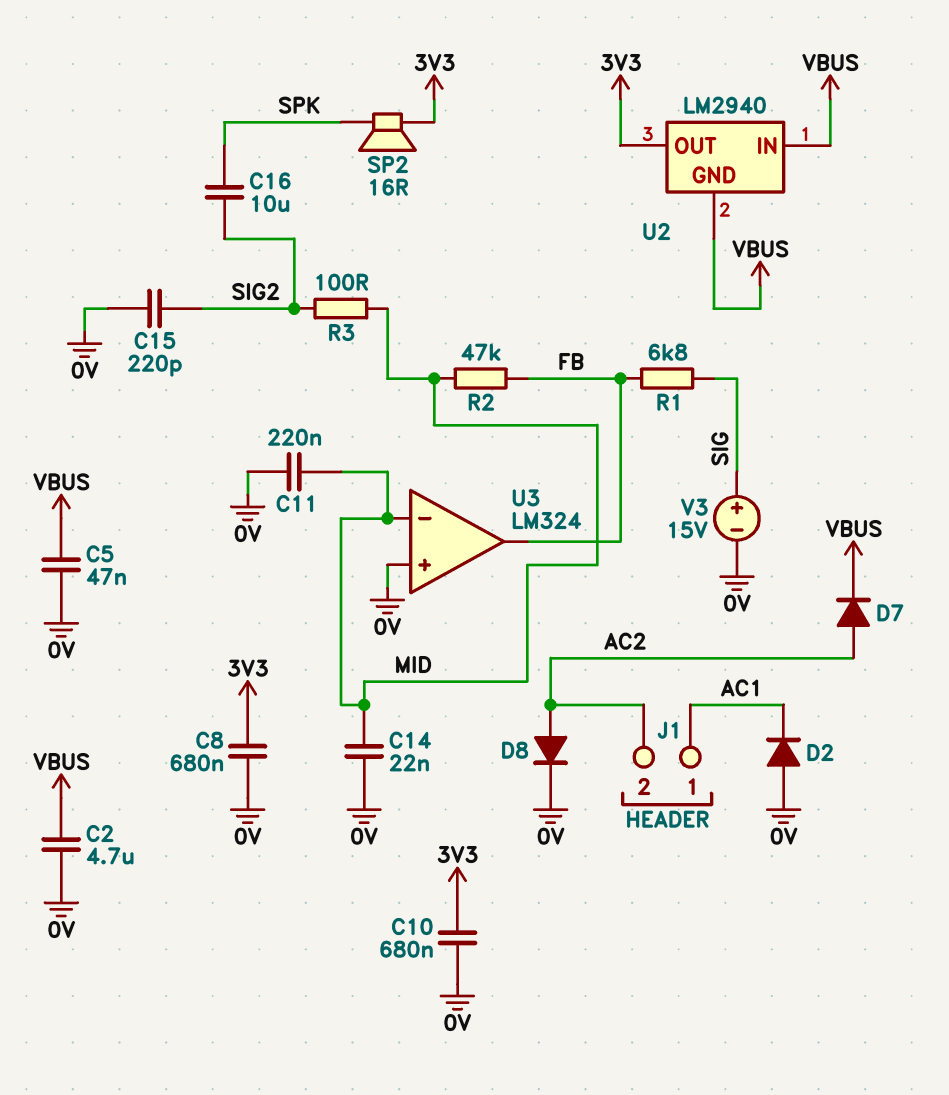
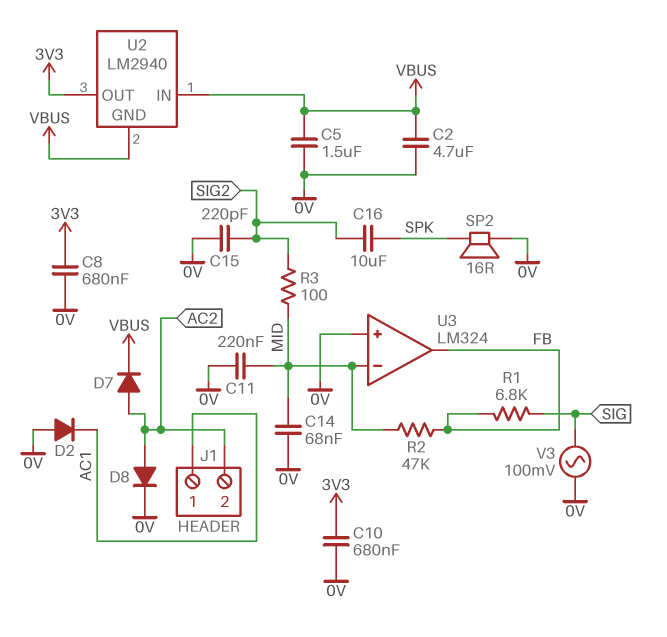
C5: 47nF (0V, VBUS) -> 1.5uF (0V, VBUS)
C14: 22nF (0V, MID) -> 68nF (0V, MID)
SP2: speaker 16R (3V3, SPK) -> speaker 16R (0V, SPK)
V3: 15V (plus SIG, minus 0V) -> AC 100mV (0V, SIG)

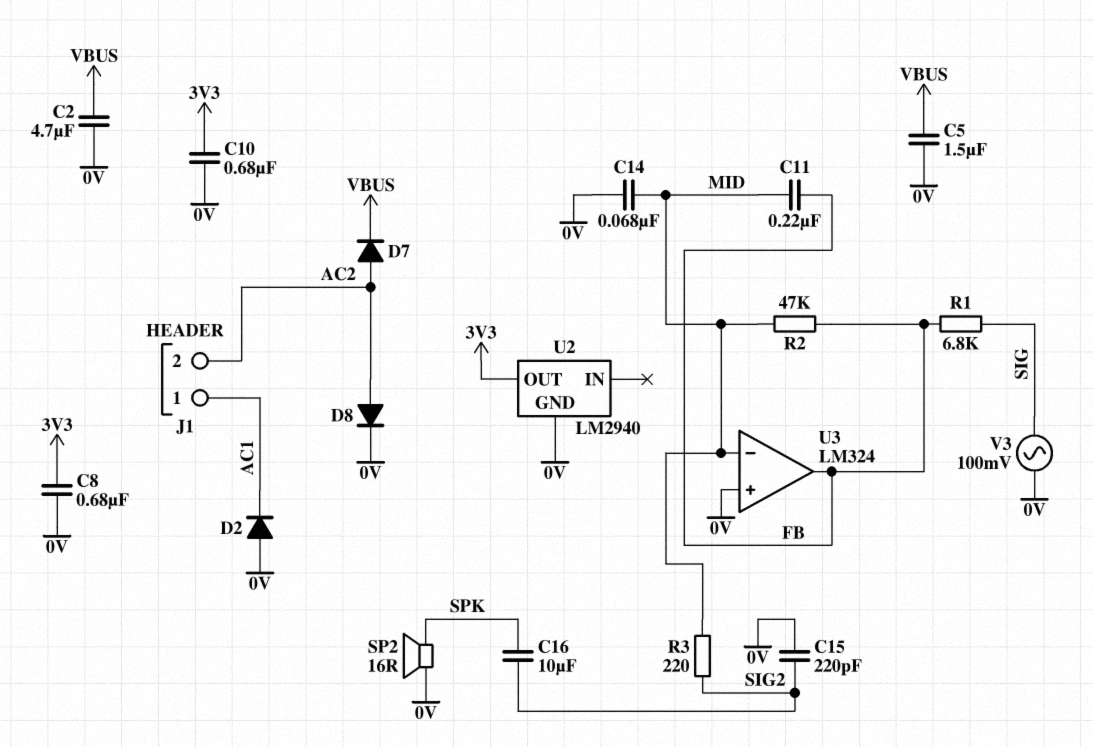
C11: 220nF (0V, MID) -> 220nF (FB, MID)
R3: 100 (MID, SIG2) -> 220 (MID, SIG2)
U2 pin GND: VBUS -> 0V
U2 pin IN: VBUS -> none

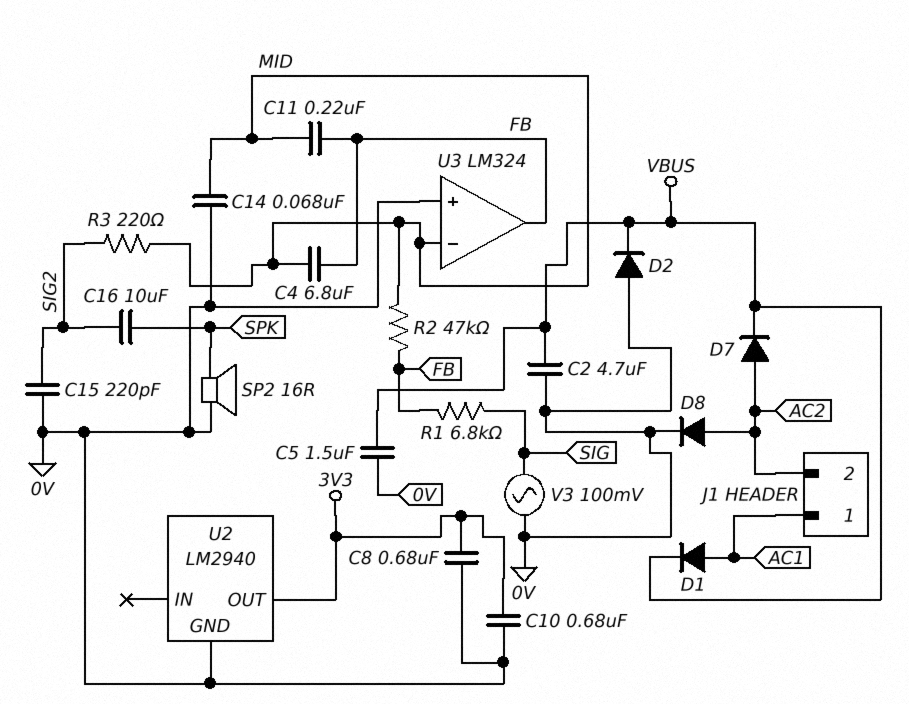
C4: none -> 6.8uF (FB, MID)
D1: none -> diode (A AC1, K VBUS)
D2: diode (A 0V, K AC1) -> diode (A 0V, K VBUS)

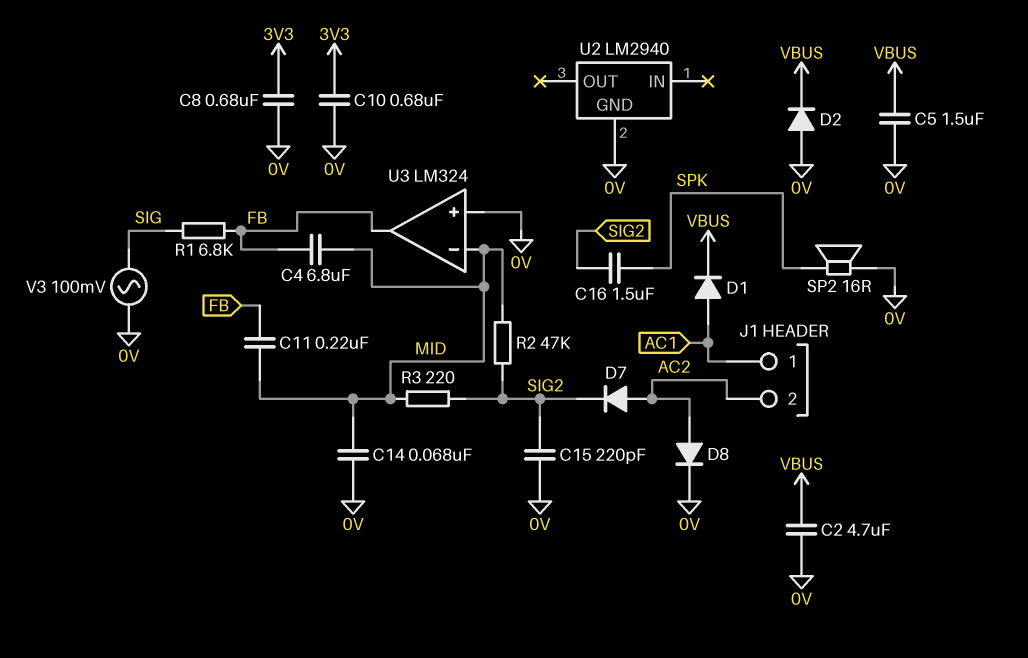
C16: 10uF (SIG2, SPK) -> 1.5uF (SIG2, SPK)
D7: diode (A AC2, K VBUS) -> diode (A AC2, K SIG2)
R2: 47k (FB, MID) -> 47k (MID, SIG2)
U2 pin OUT: 3V3 -> none

